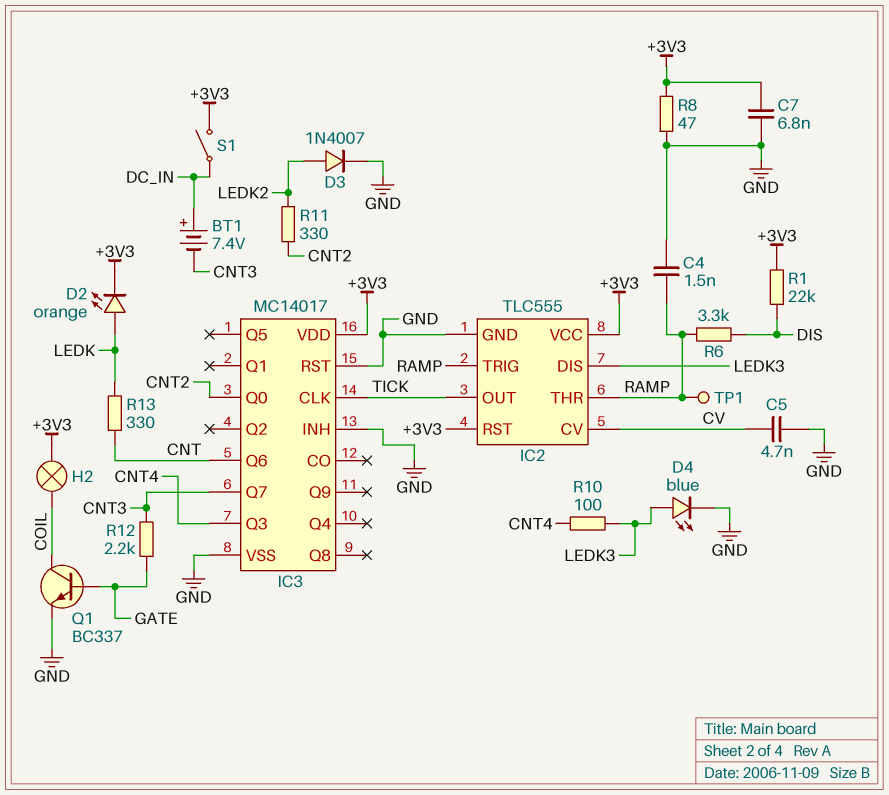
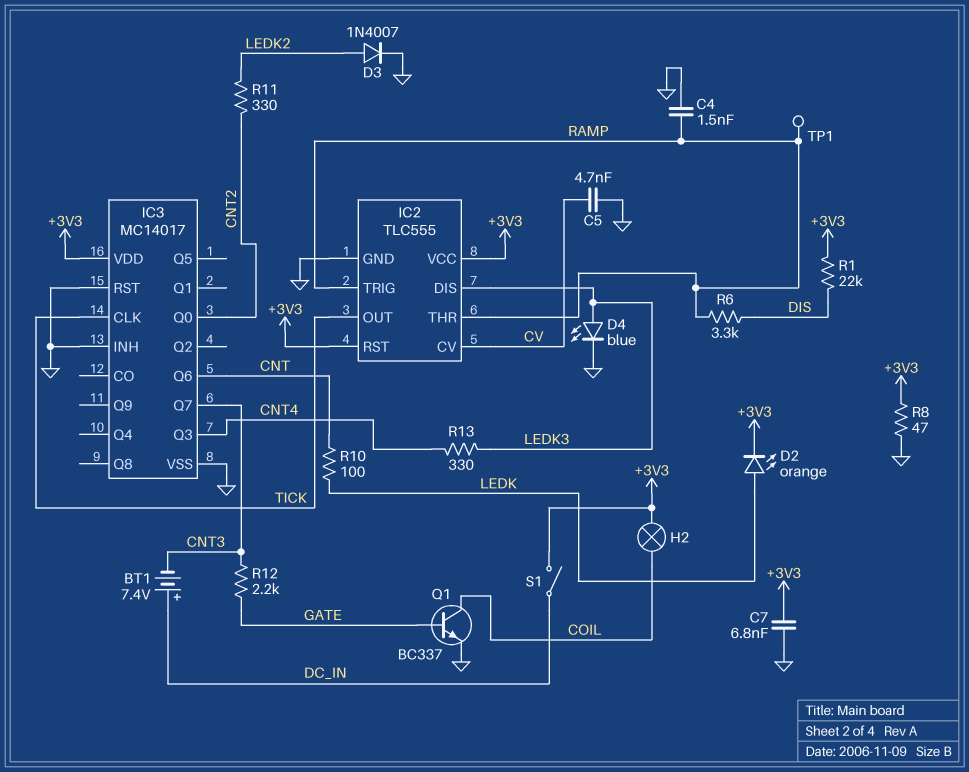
R10: 100 (CNT4, LEDK3) -> 100 (CNT, LEDK)
R13: 330 (CNT, LEDK) -> 330 (CNT4, LEDK3)

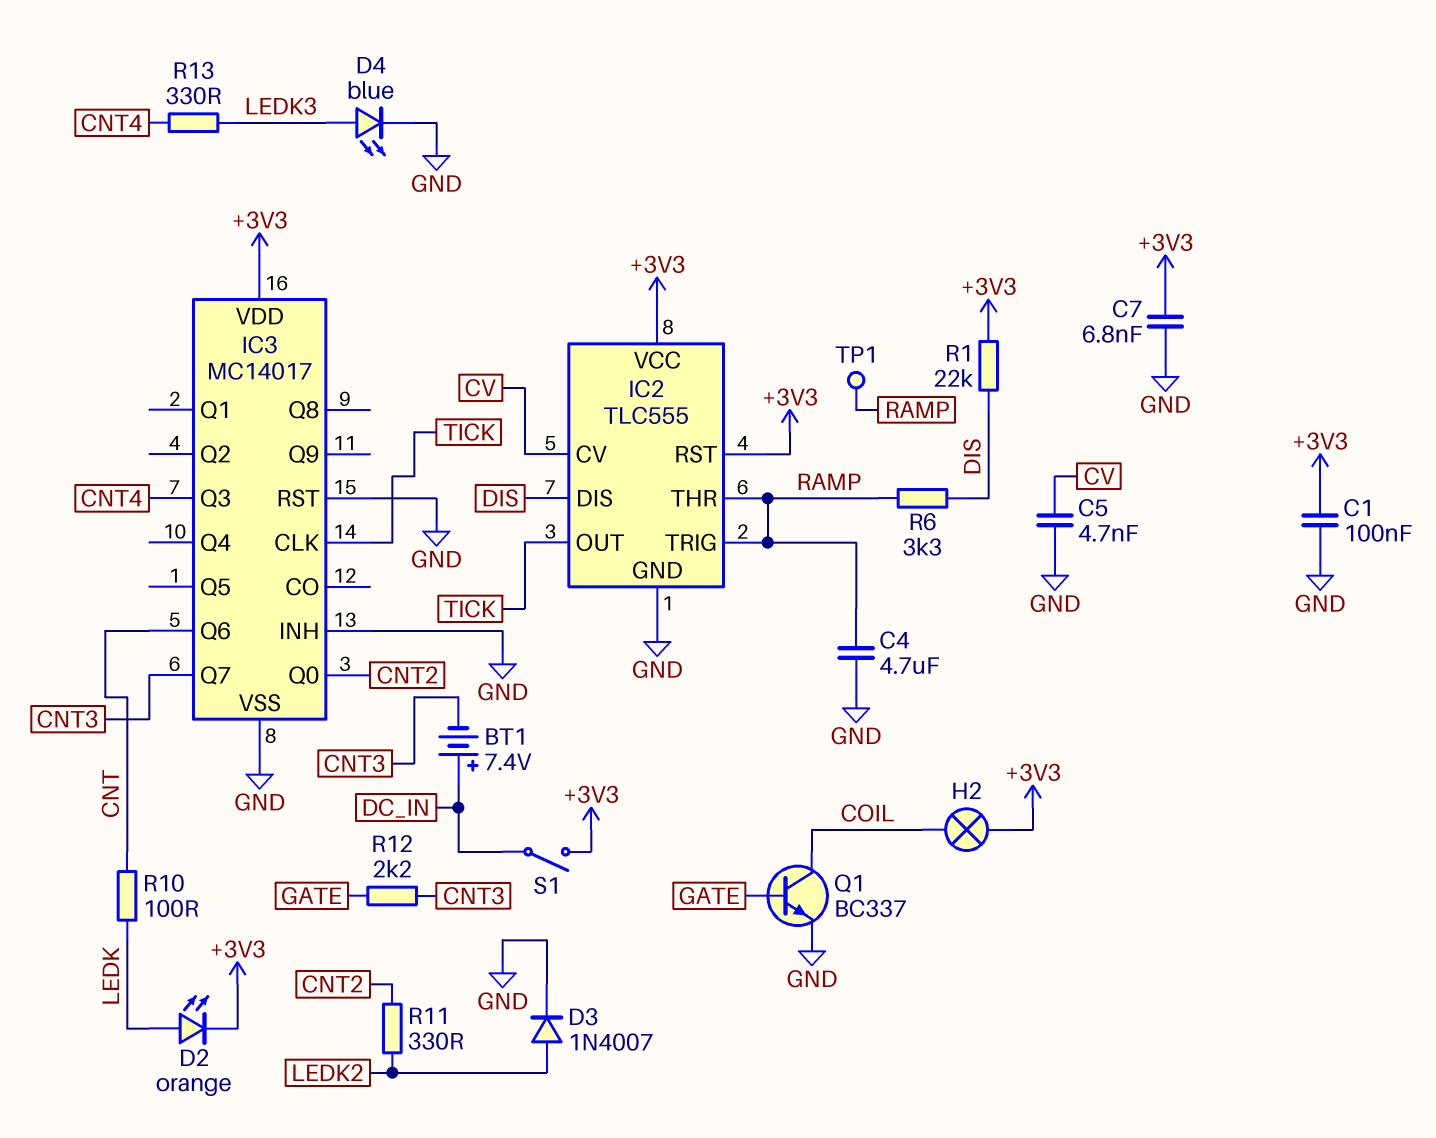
C1: none -> 100nF (+3V3, GND)
C4: 1.5nF (GND, RAMP) -> 4.7uF (GND, RAMP)
IC2 pin DIS: LEDK3 -> DIS
R8: 47 (+3V3, GND) -> none

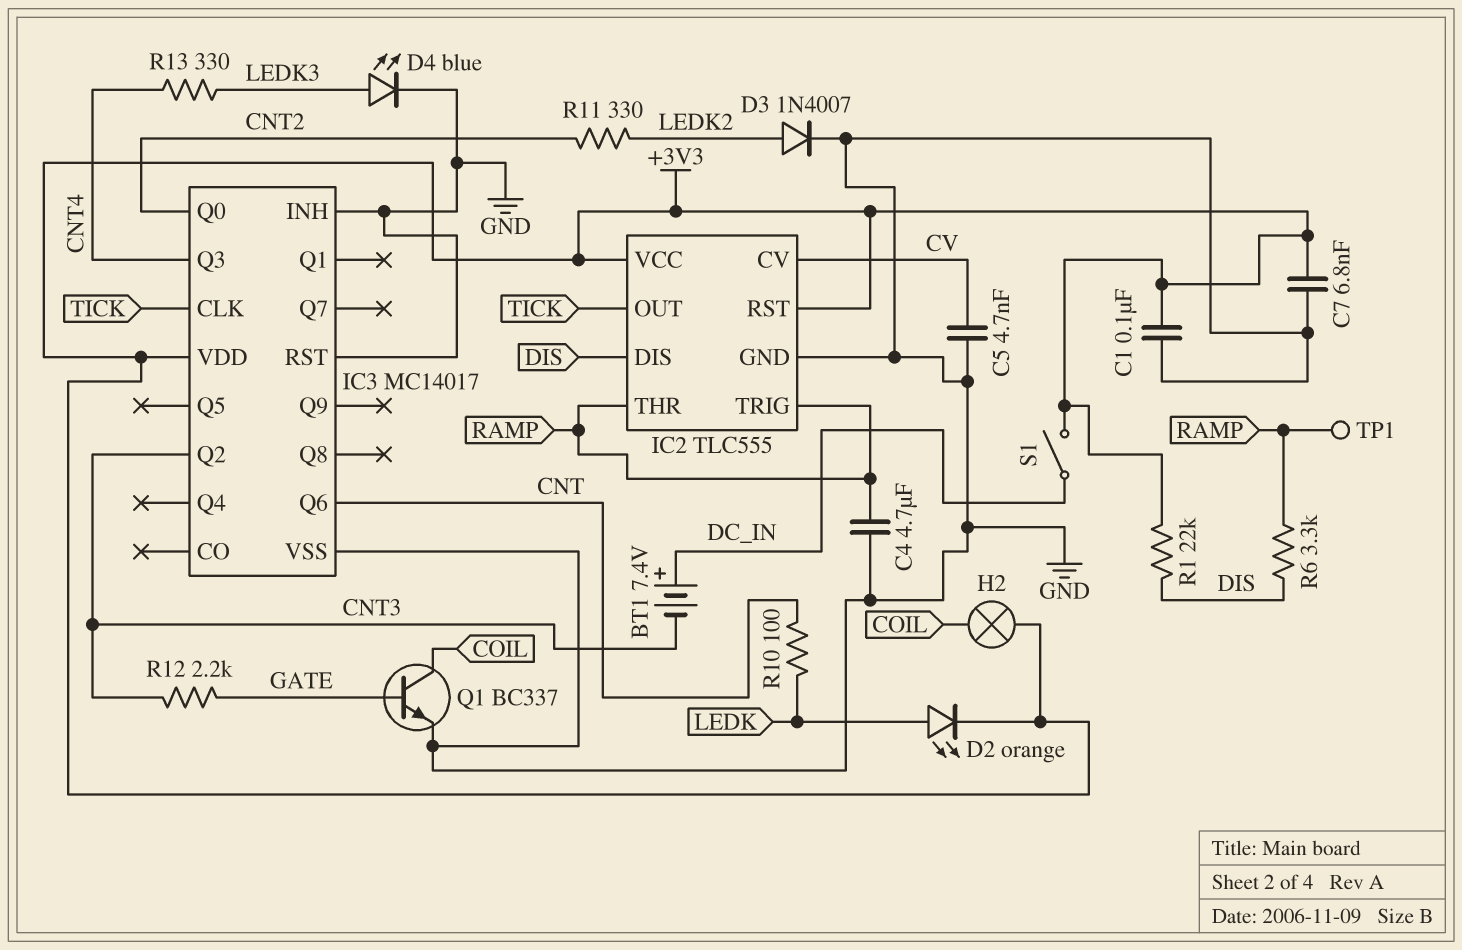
IC3 pin Q2: none -> CNT3
IC3 pin Q7: CNT3 -> none

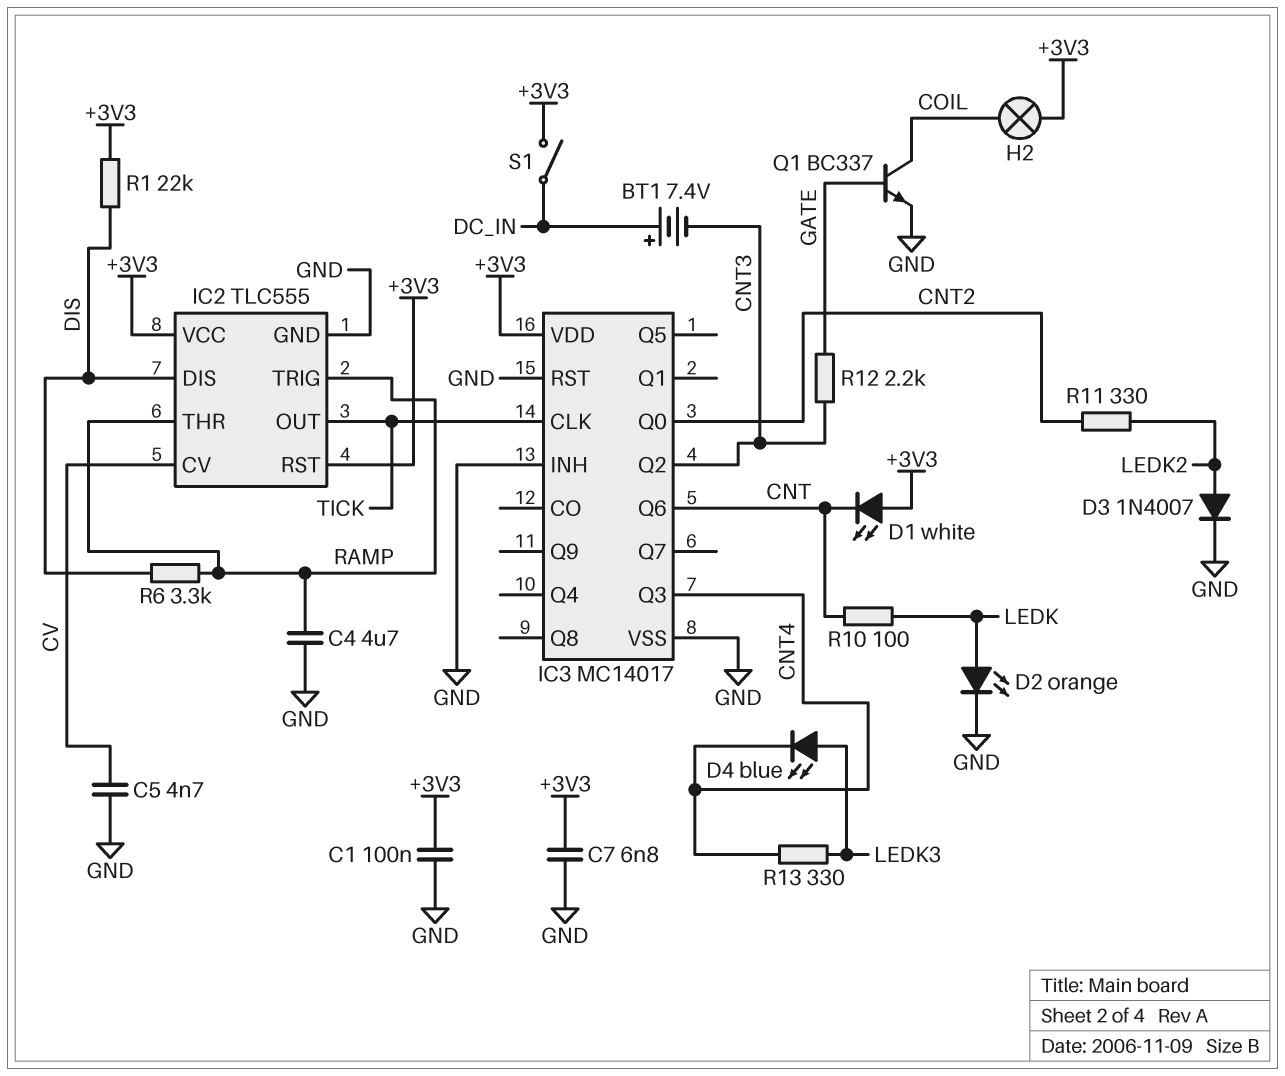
D1: none -> LED white (A +3V3, K CNT)
D2: LED orange (A LEDK, K +3V3) -> LED orange (A LEDK, K GND)
D4: LED blue (A LEDK3, K GND) -> LED blue (A LEDK3, K CNT4)
TP1: test point (RAMP) -> none

